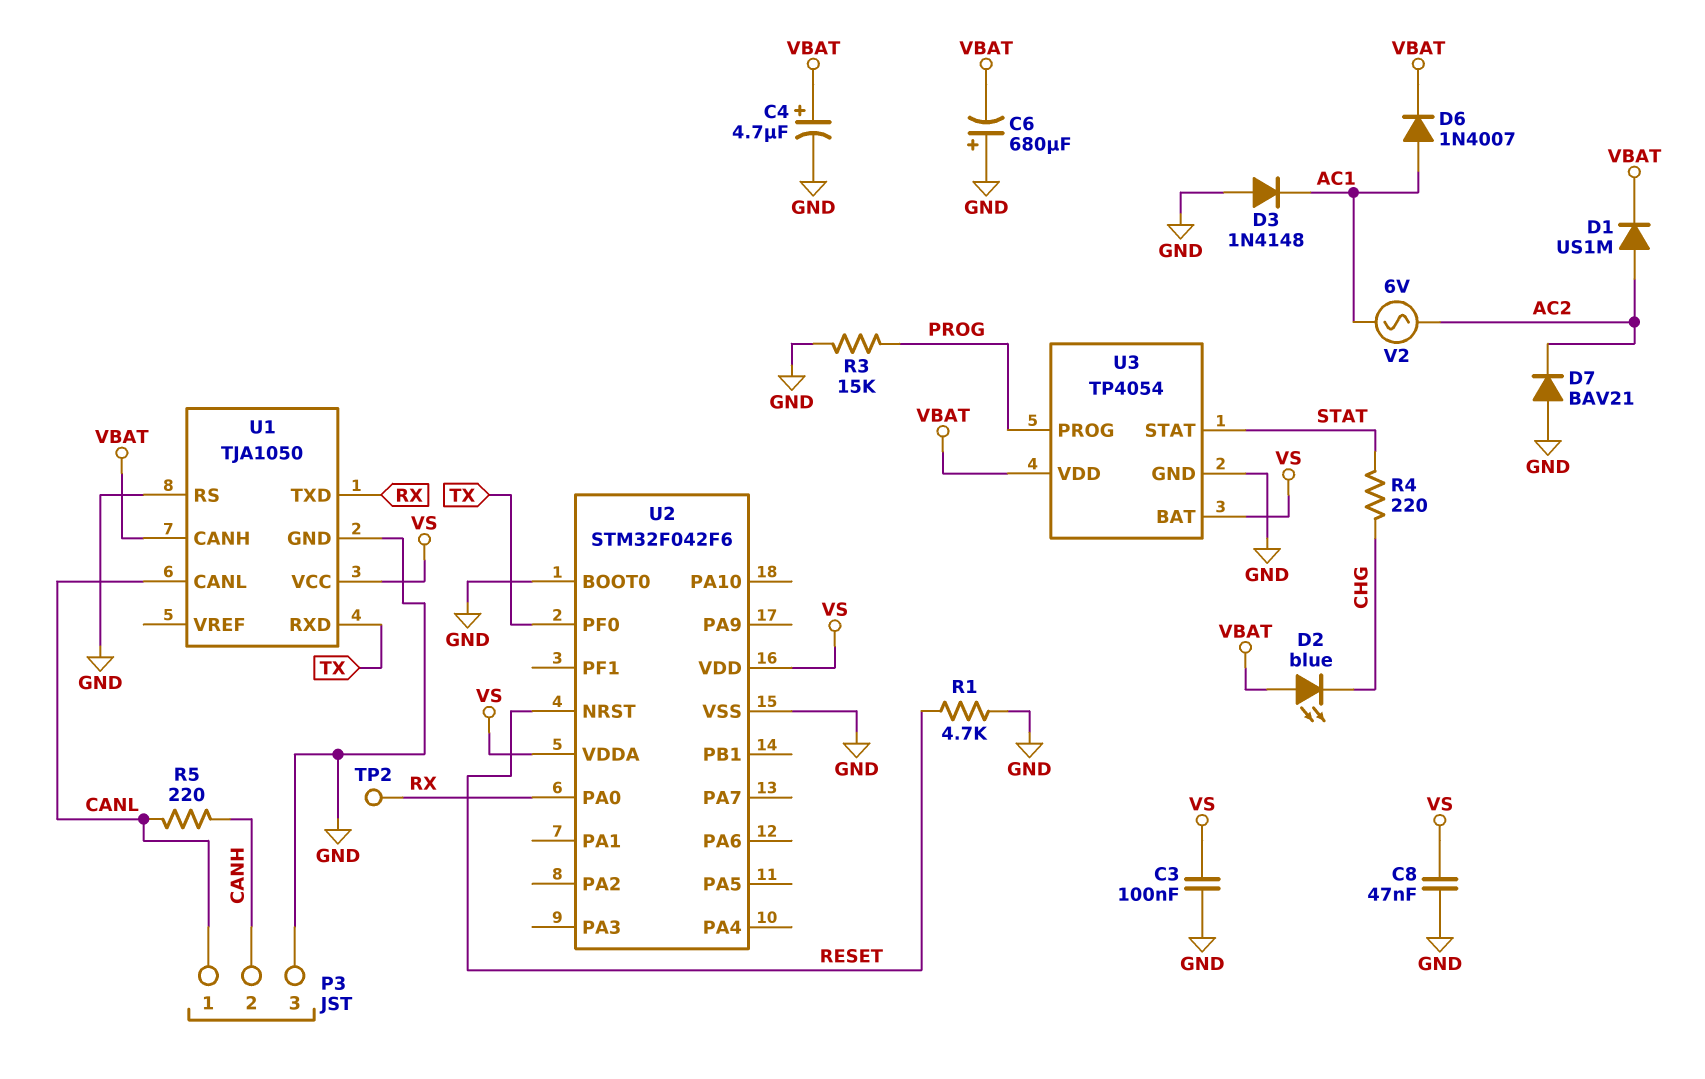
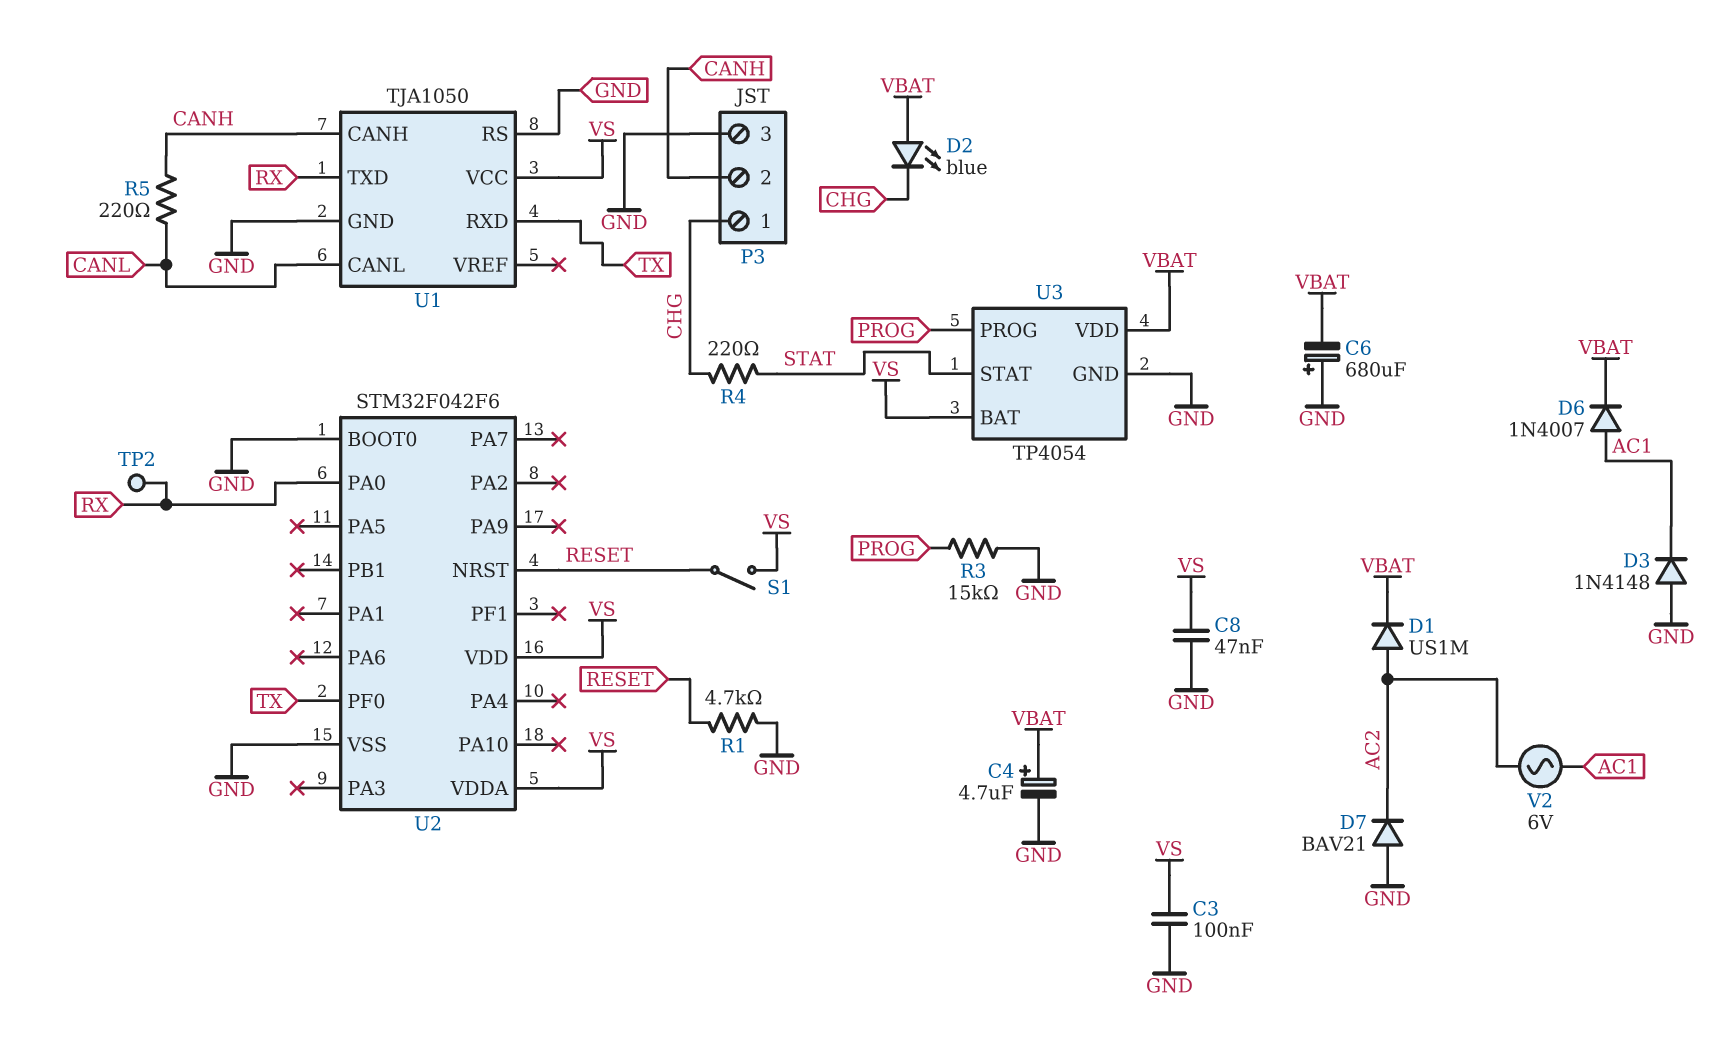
P3 pin 1: CANL -> CHG
S1: none -> switch (RESET, VS)
U1 pin CANH: VBAT -> CANH

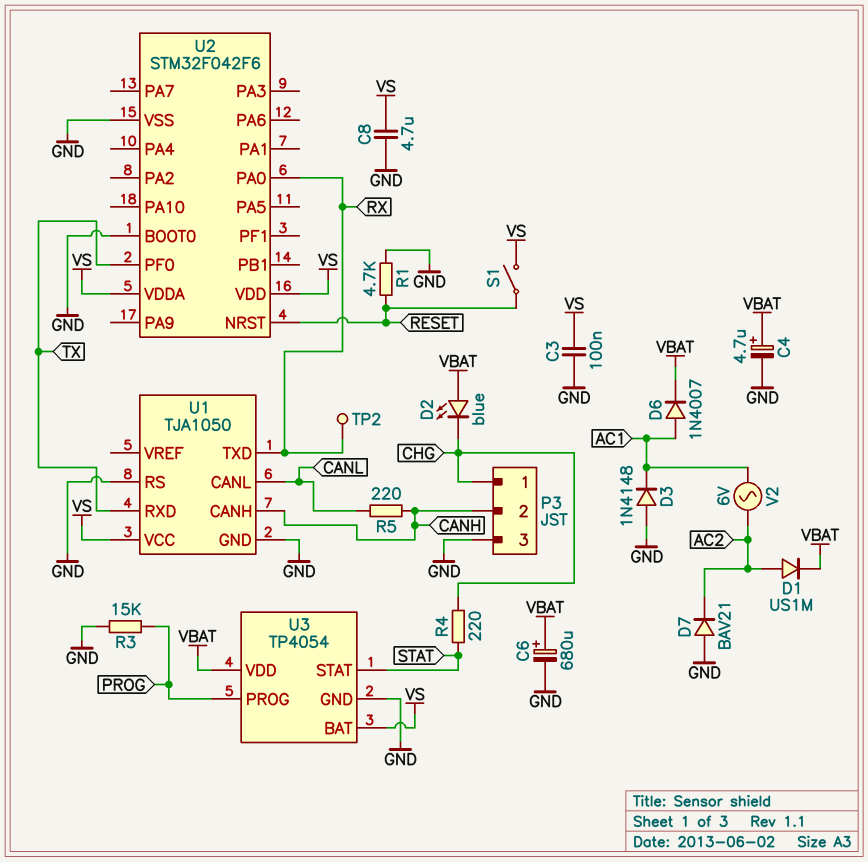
C6: 680uF (plus GND, minus VBAT) -> 680uF (plus VBAT, minus GND)
C8: 47nF (GND, VS) -> 4.7uF (GND, VS)

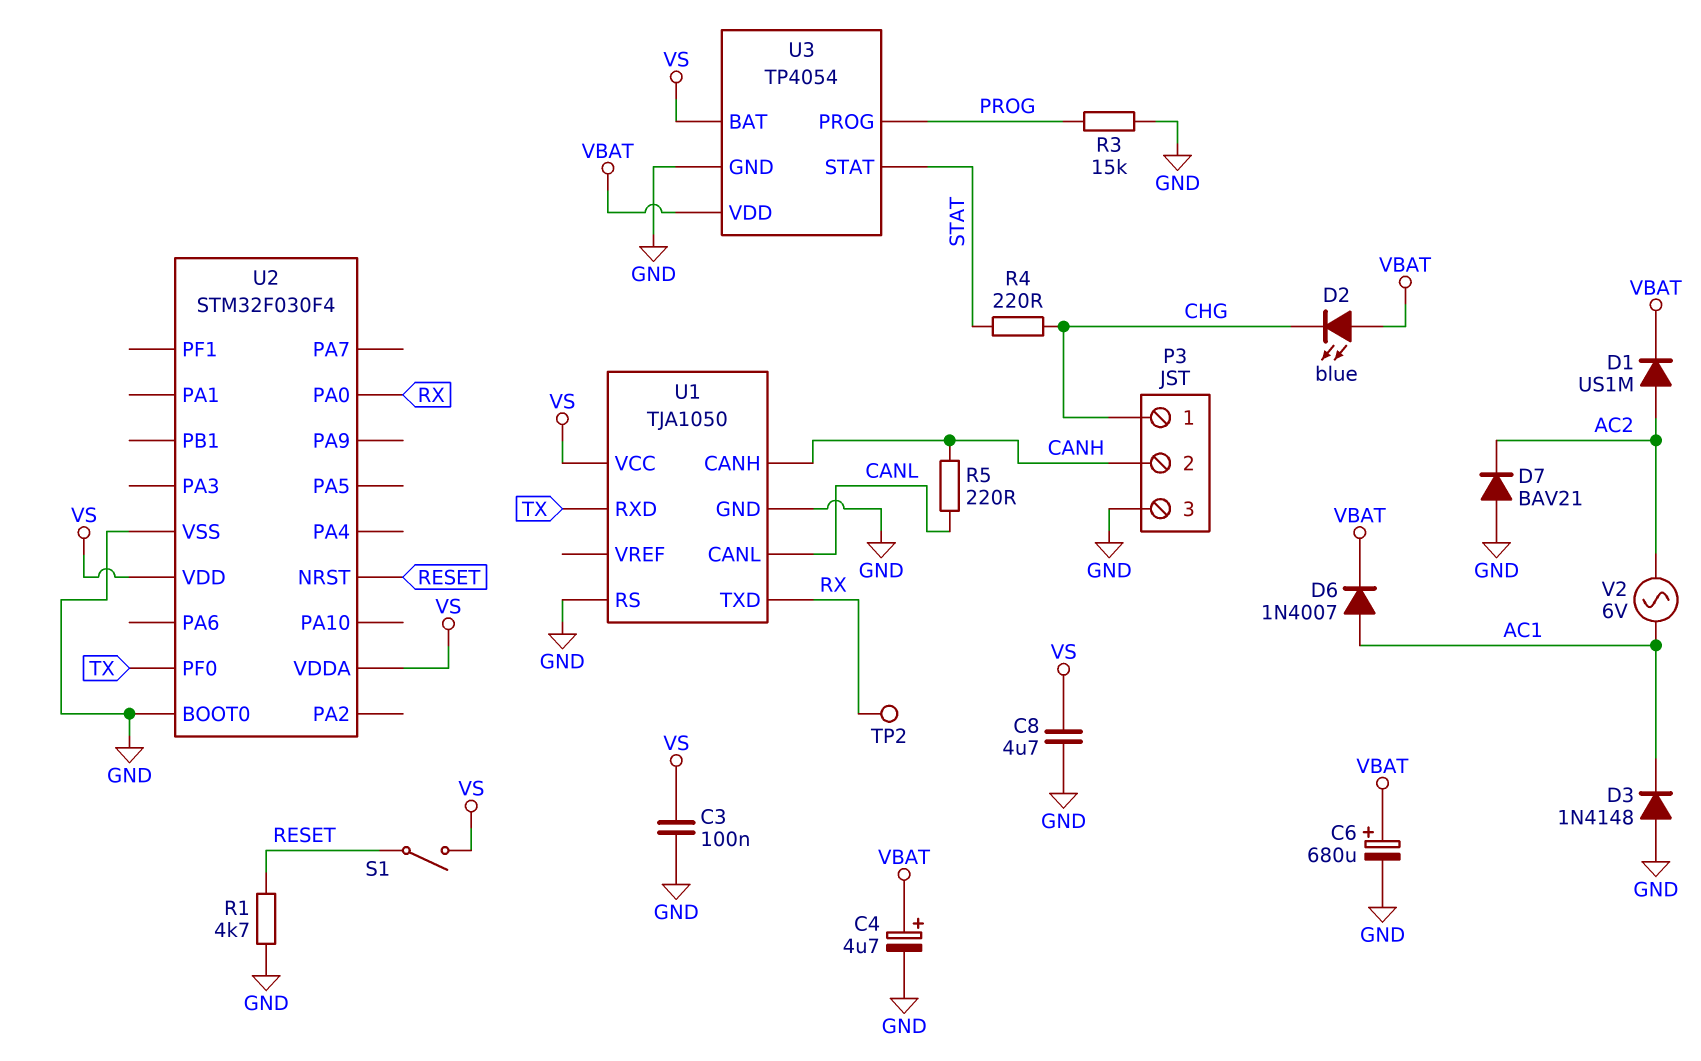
U2: STM32F042F6 -> STM32F030F4

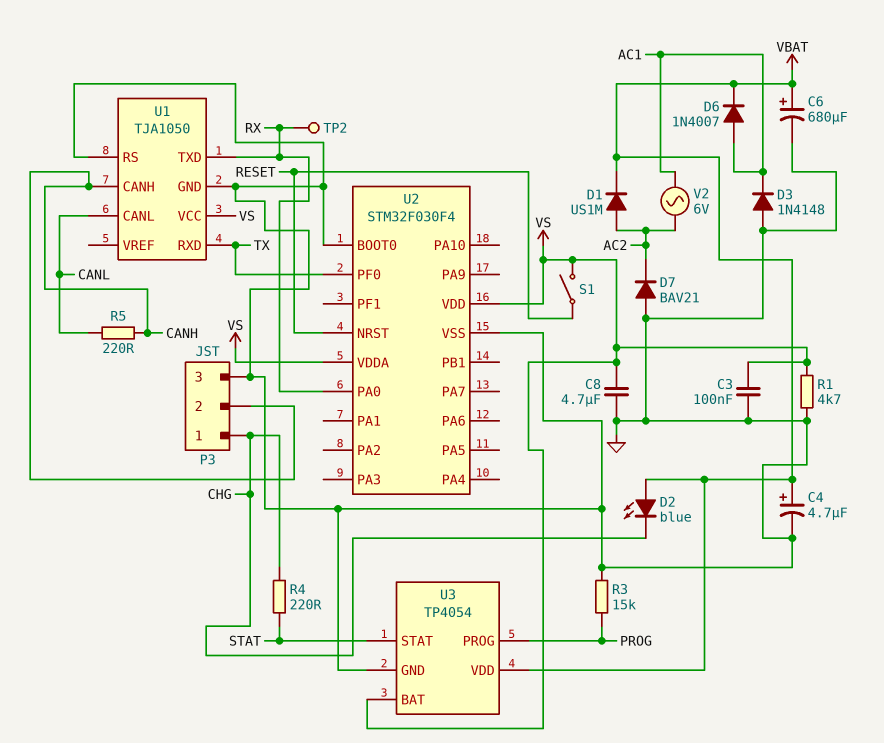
R1: 4.7k (GND, RESET) -> 4.7k (GND, VS)

